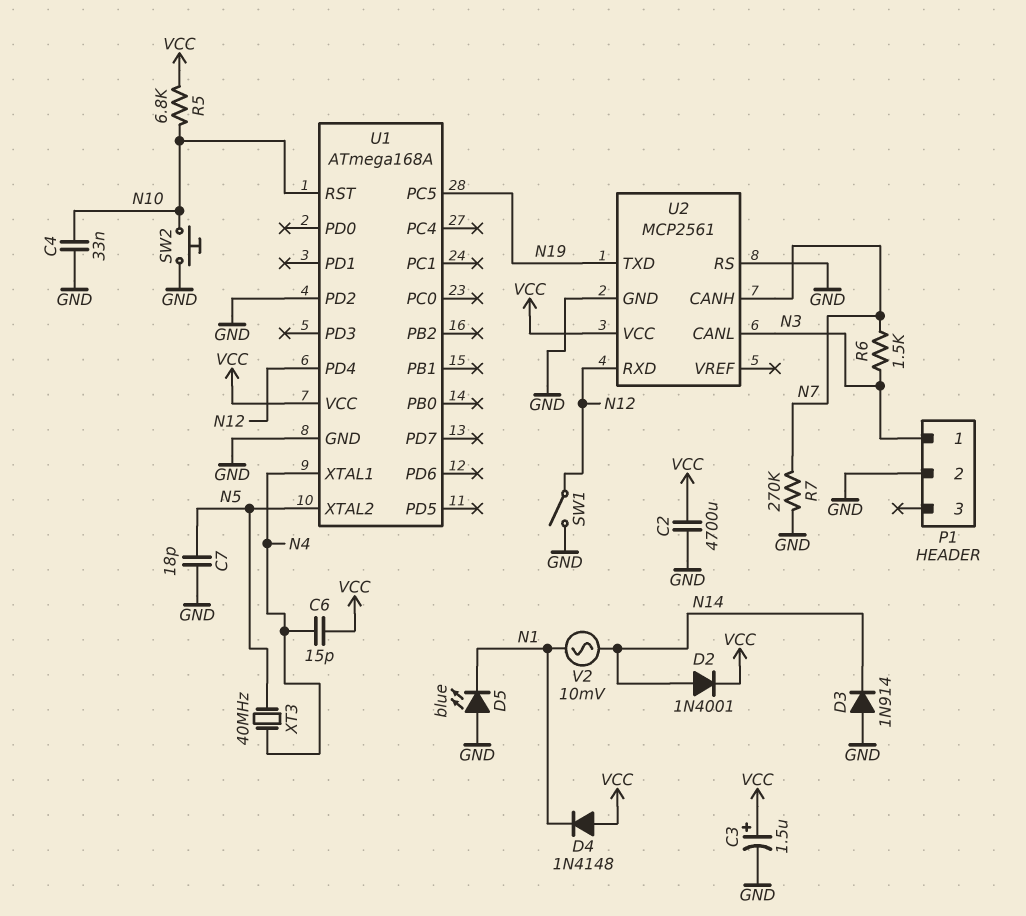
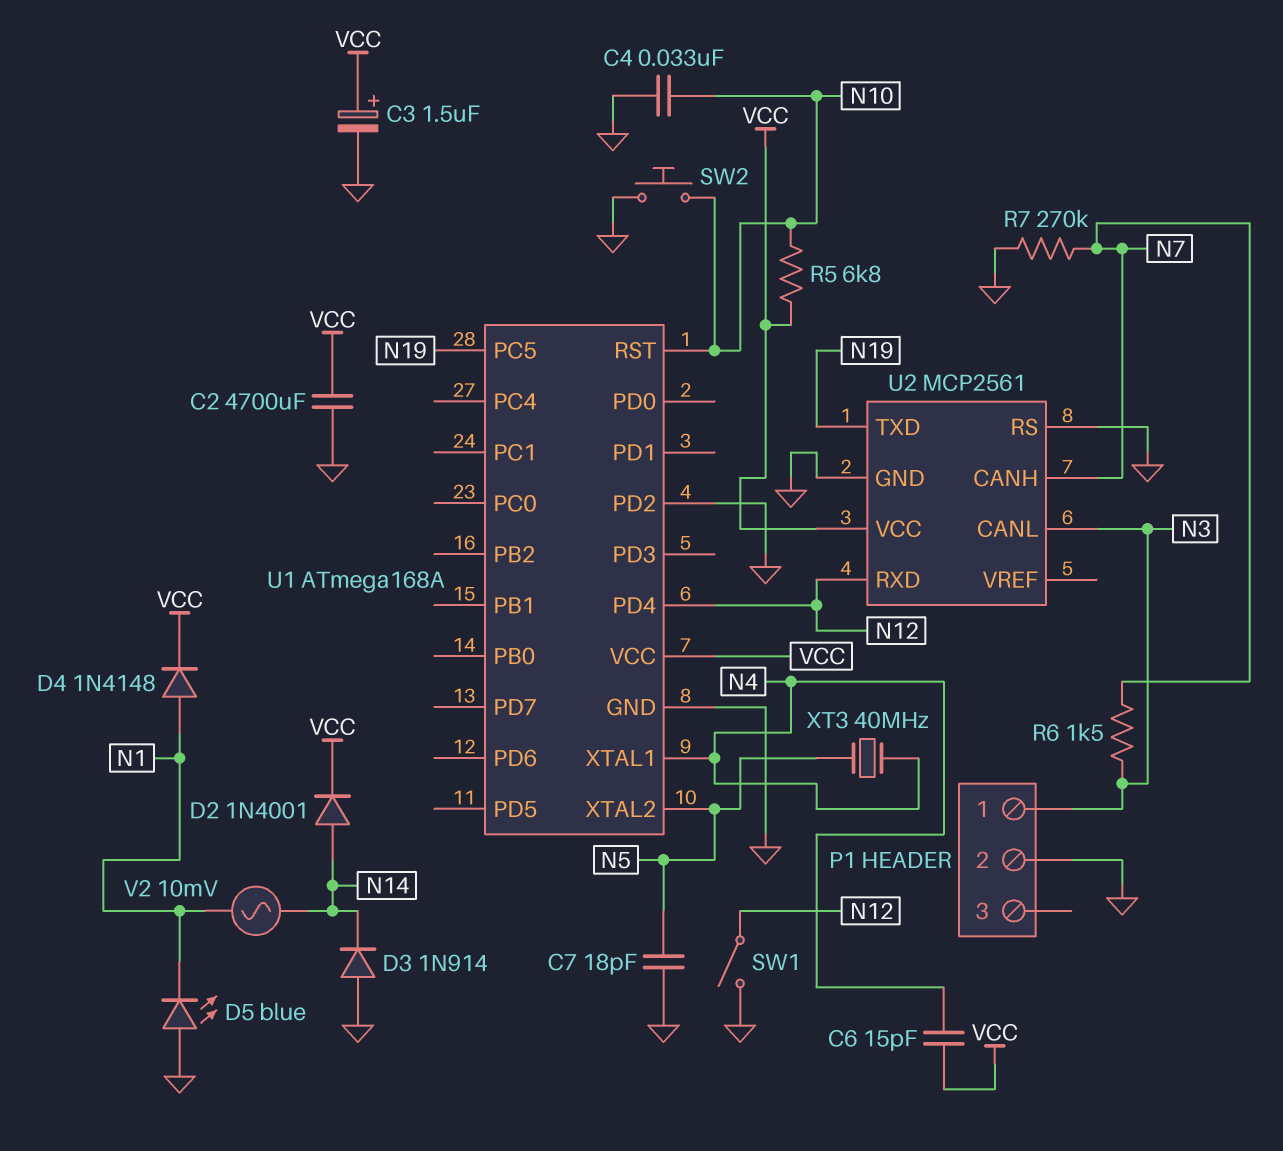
D4: diode 1N4148 (A VCC, K N1) -> diode 1N4148 (A N1, K VCC)

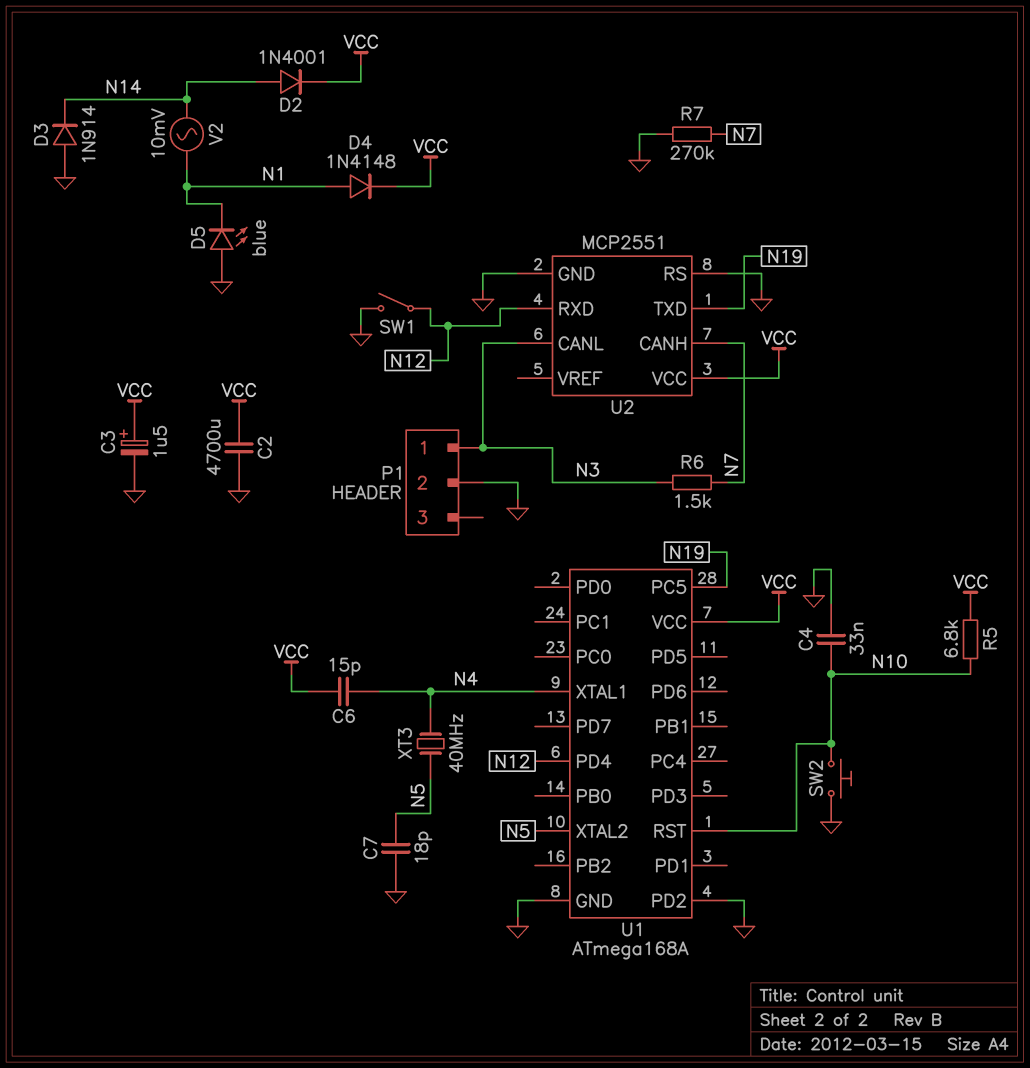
U2: MCP2561 -> MCP2551

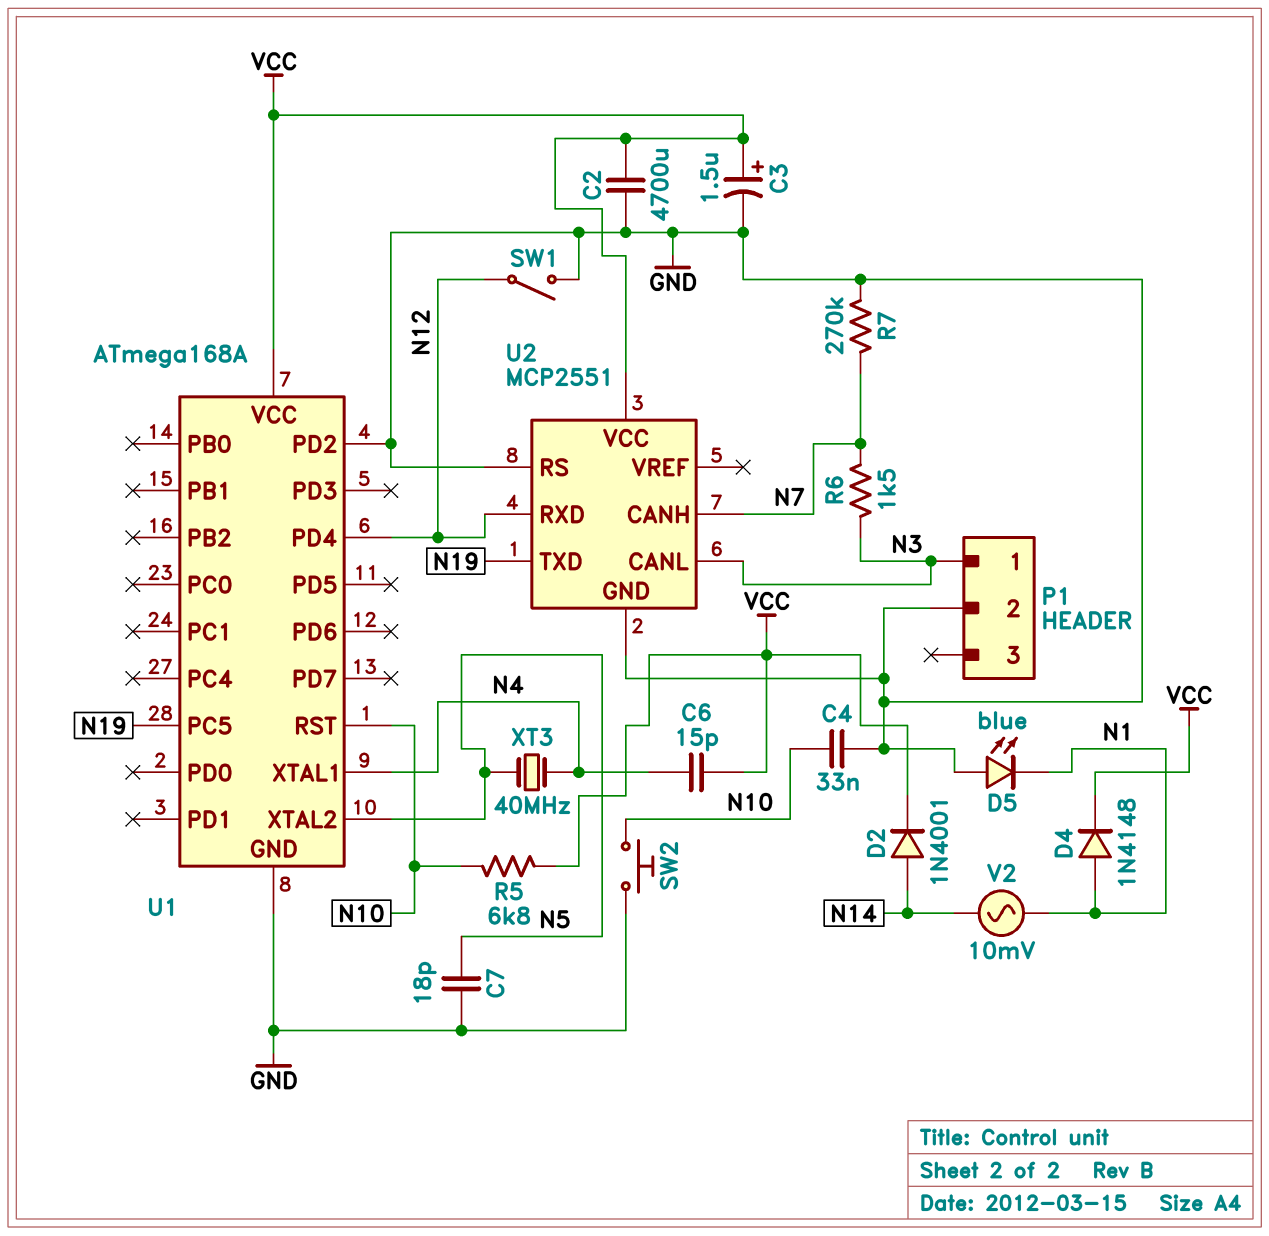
D3: diode 1N914 (A GND, K N14) -> none

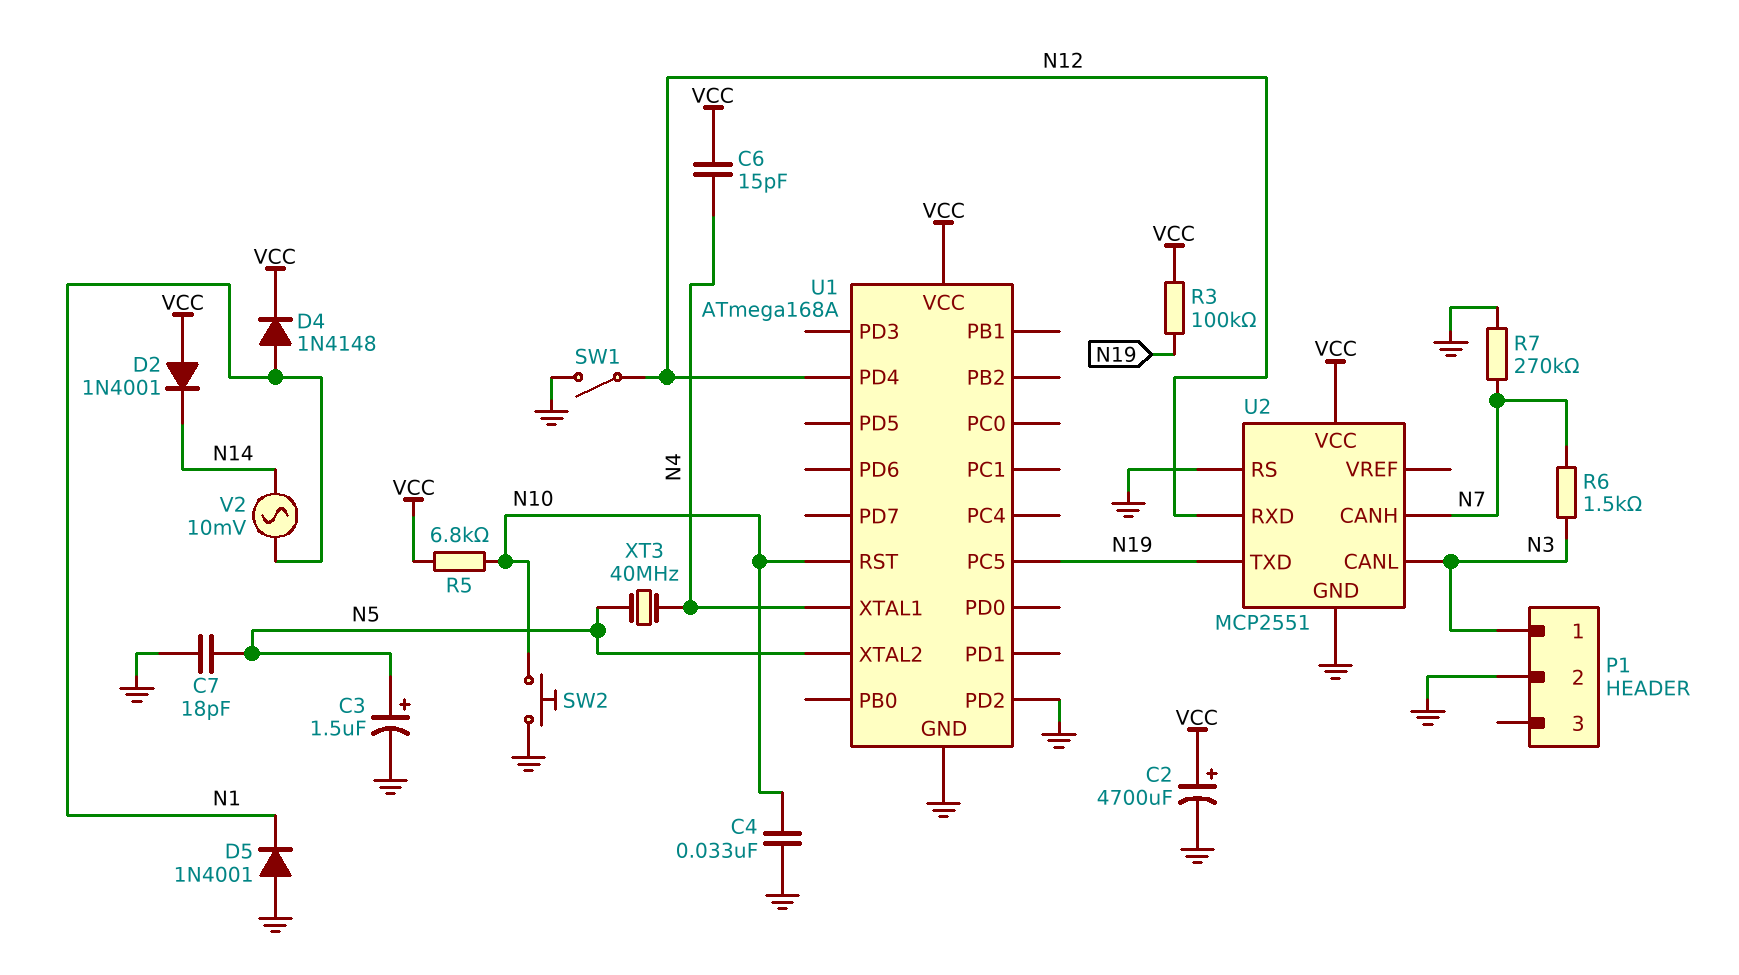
C2: 4700uF (GND, VCC) -> 4700uF (plus VCC, minus GND)
C3: 1.5uF (plus VCC, minus GND) -> 1.5uF (plus N5, minus GND)
D2: diode 1N4001 (A N14, K VCC) -> diode 1N4001 (A VCC, K N14)
D5: LED blue (A GND, K N1) -> diode 1N4001 (A GND, K N1)
R3: none -> 100k (N19, VCC)

